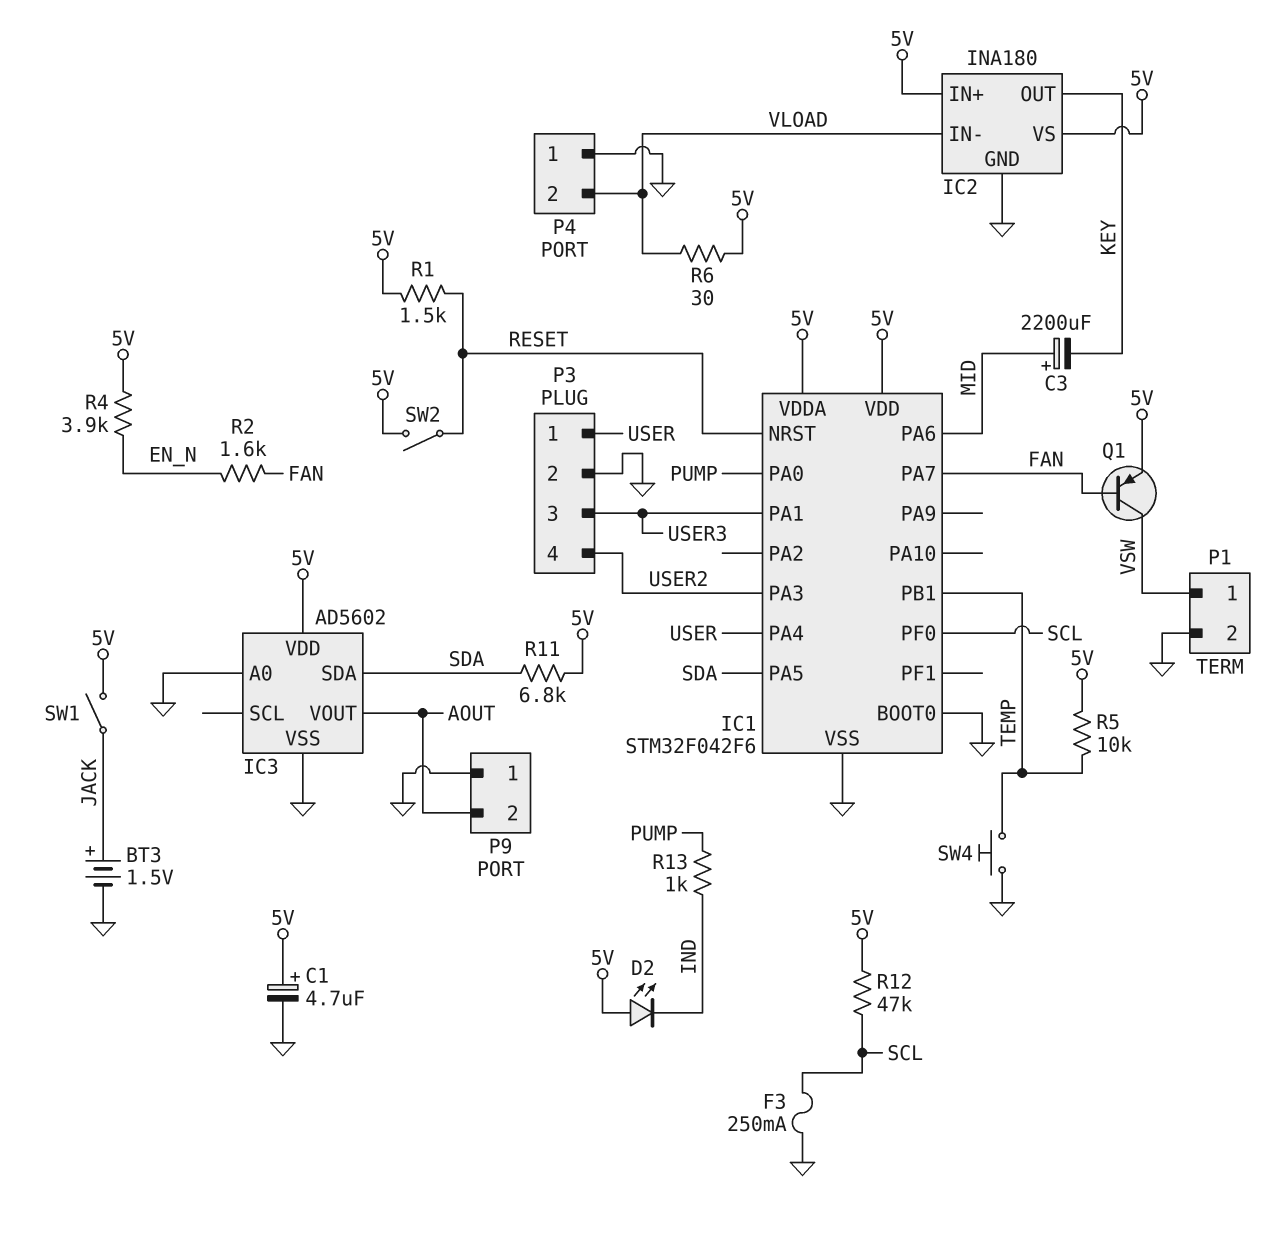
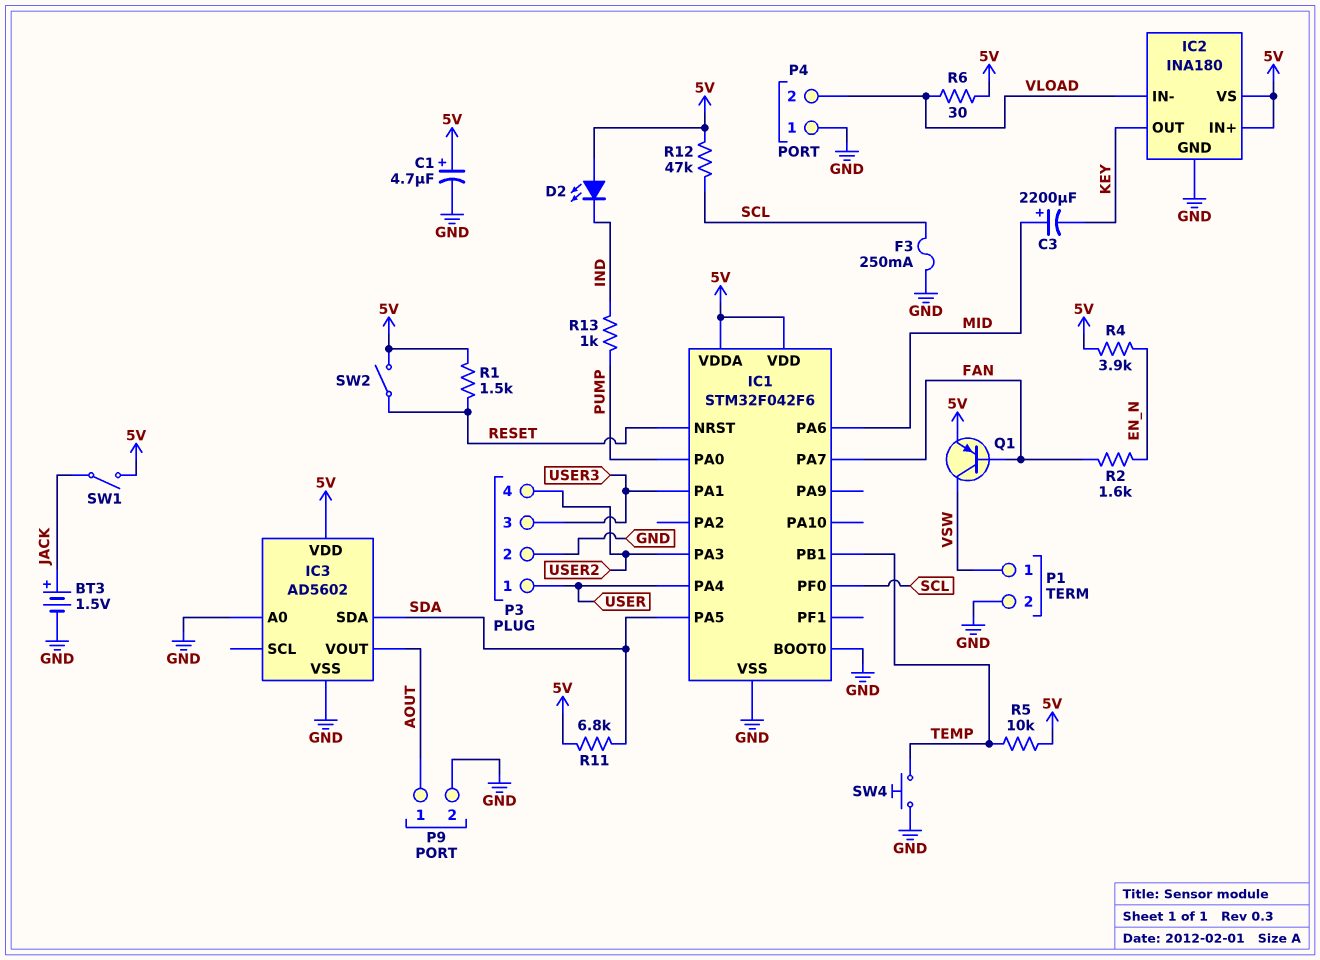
P9 pin 1: GND -> AOUT
P9 pin 2: AOUT -> GND

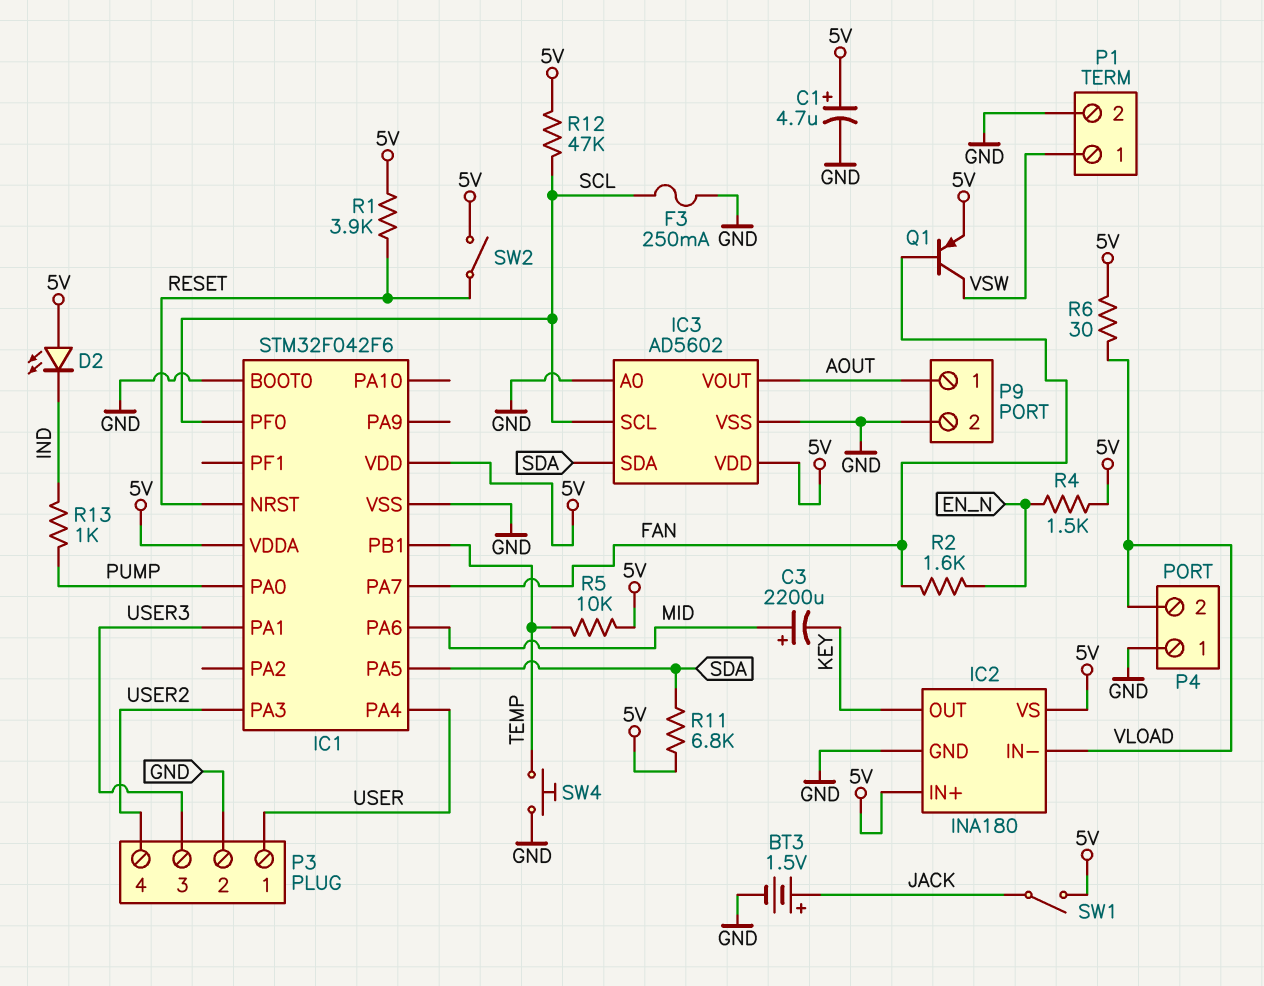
IC3 pin SCL: none -> SCL
R1: 1.5k (5V, RESET) -> 3.9k (5V, RESET)
R4: 3.9k (5V, EN_N) -> 1.5k (5V, EN_N)

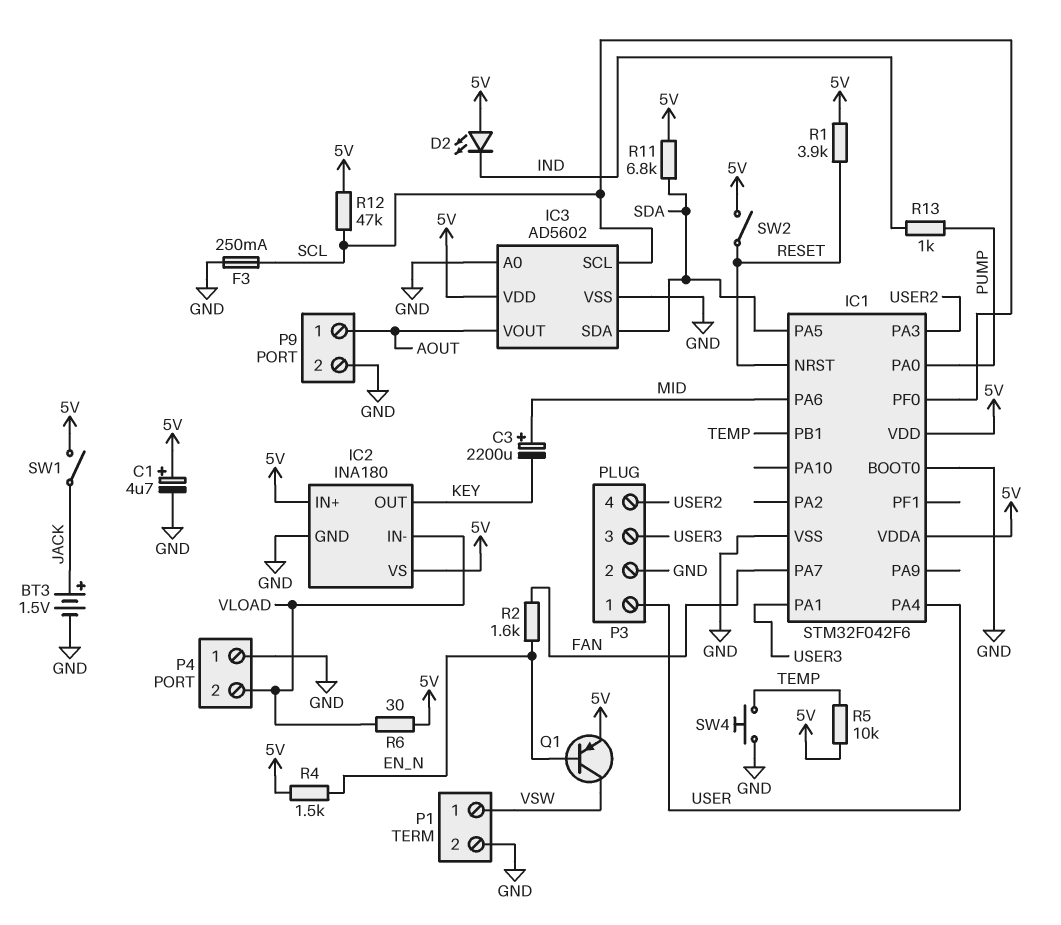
Q1: PNP (B FAN, C VSW, E 5V) -> PNP (B EN_N, C VSW, E 5V)

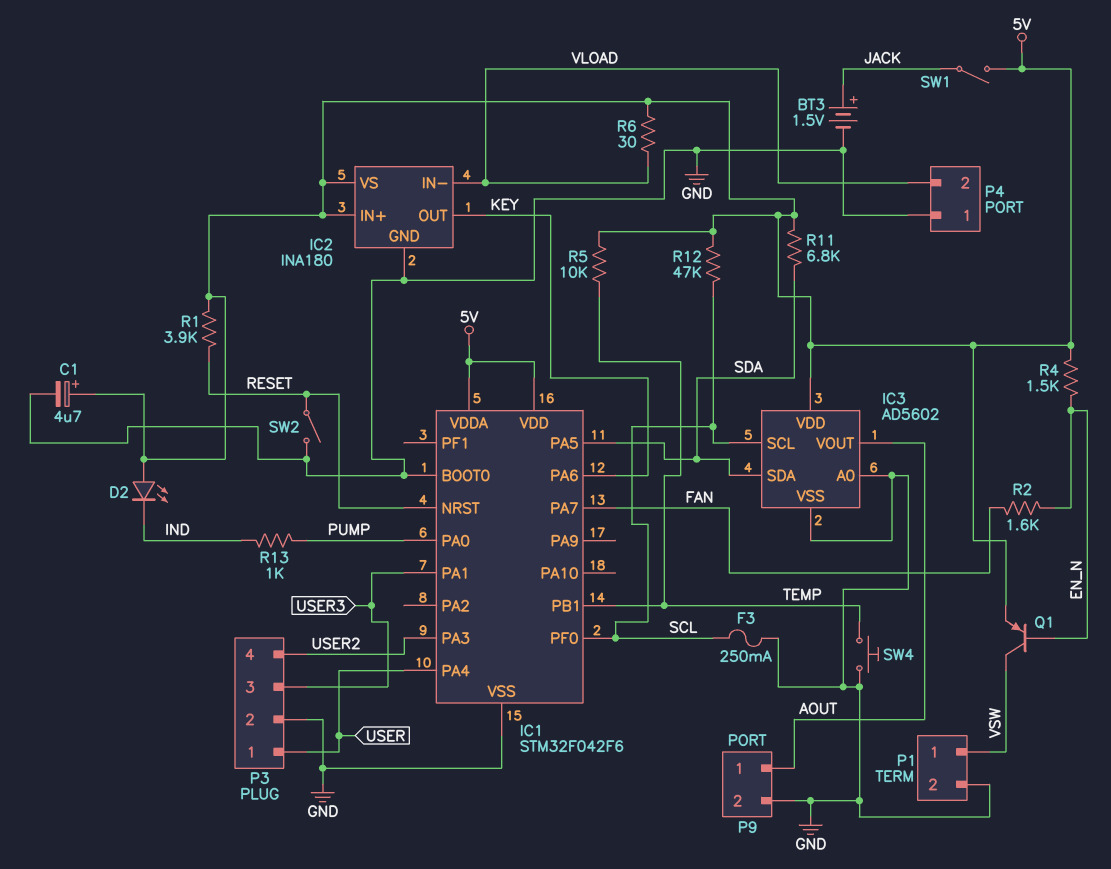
C3: 2200uF (plus MID, minus KEY) -> none
IC1 pin PA6: MID -> KEY
SW2: switch (5V, RESET) -> switch (GND, RESET)

